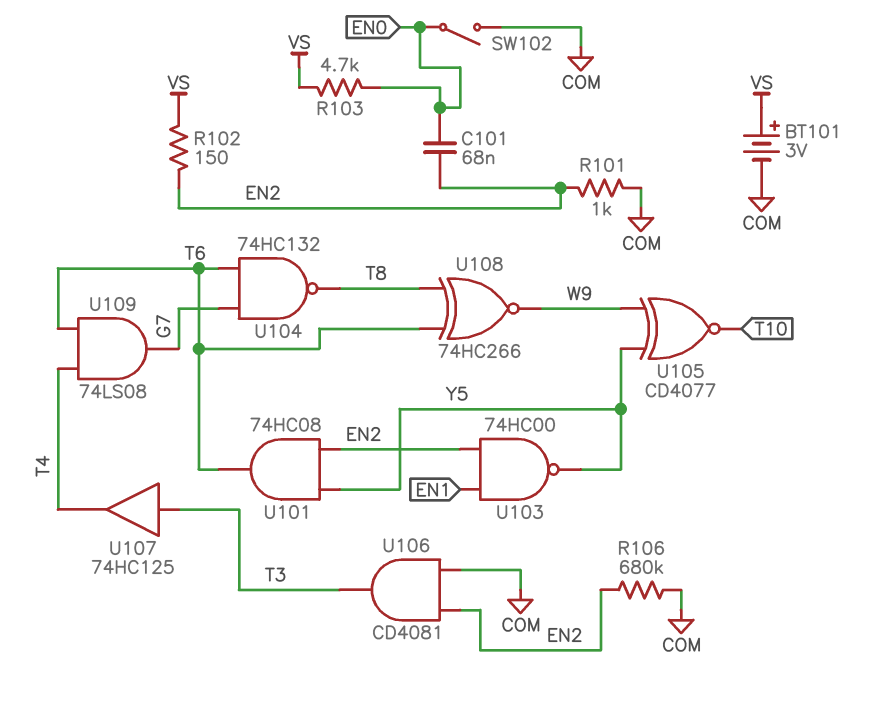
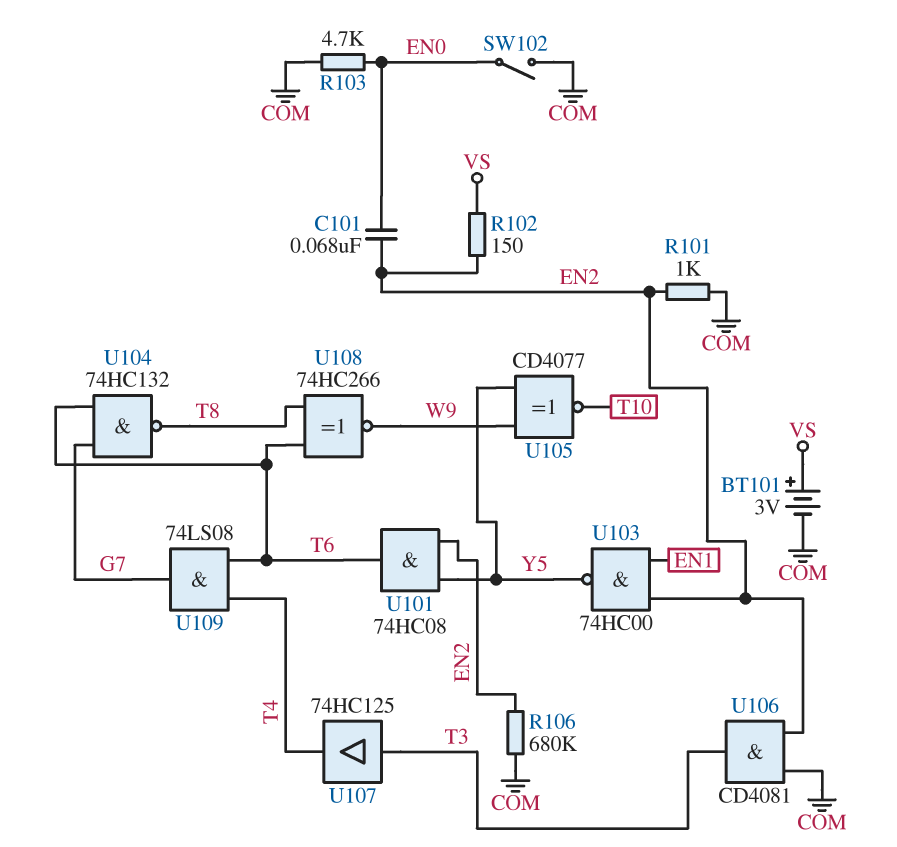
R103: 4.7k (EN0, VS) -> 4.7k (COM, EN0)

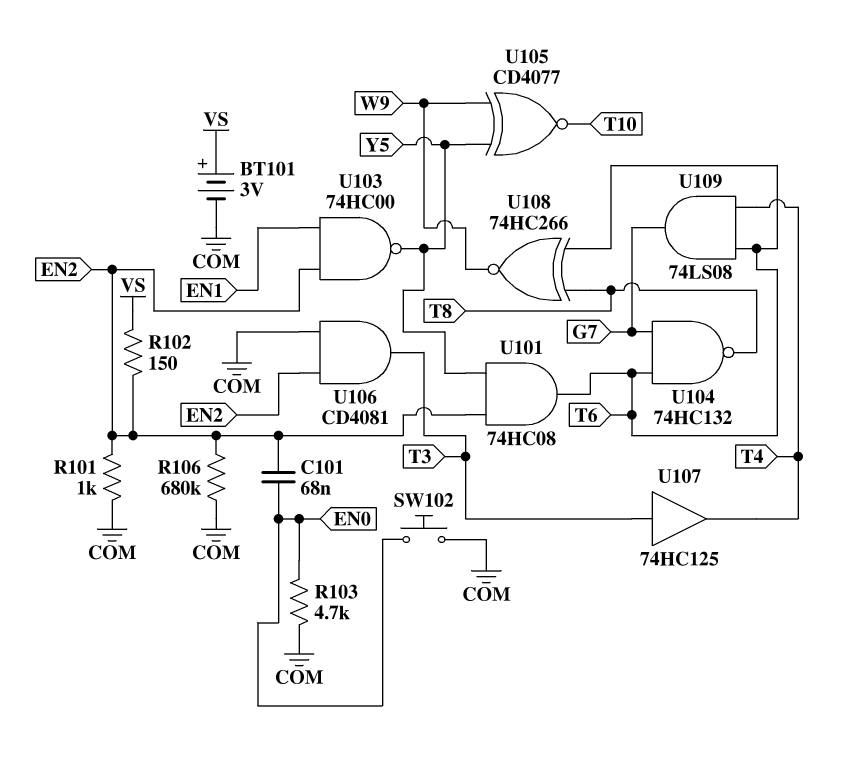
SW102: switch (COM, EN0) -> button (COM, EN0)

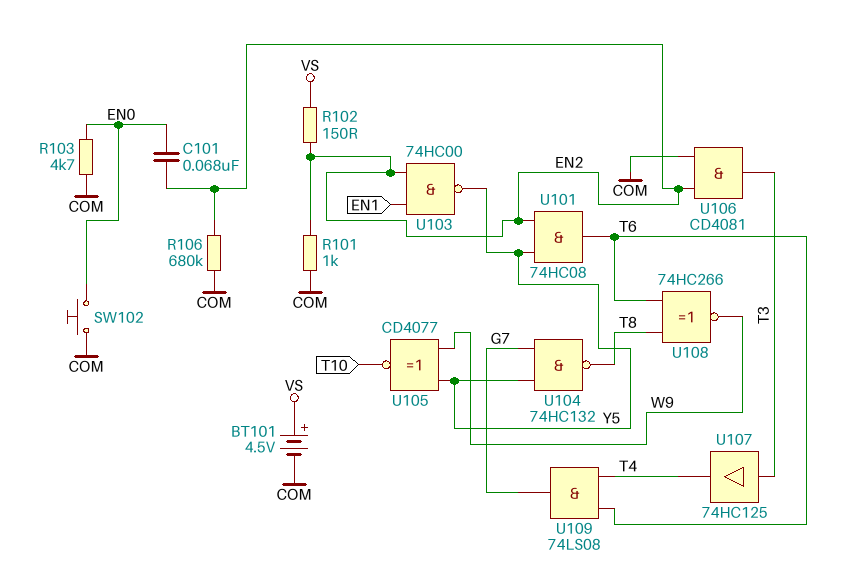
BT101: 3V (plus VS, minus COM) -> 4.5V (plus VS, minus COM)
U104: NAND 74HC132 (in G7, in T6, out T8) -> NAND 74HC132 (in G7, in Y5, out T8)

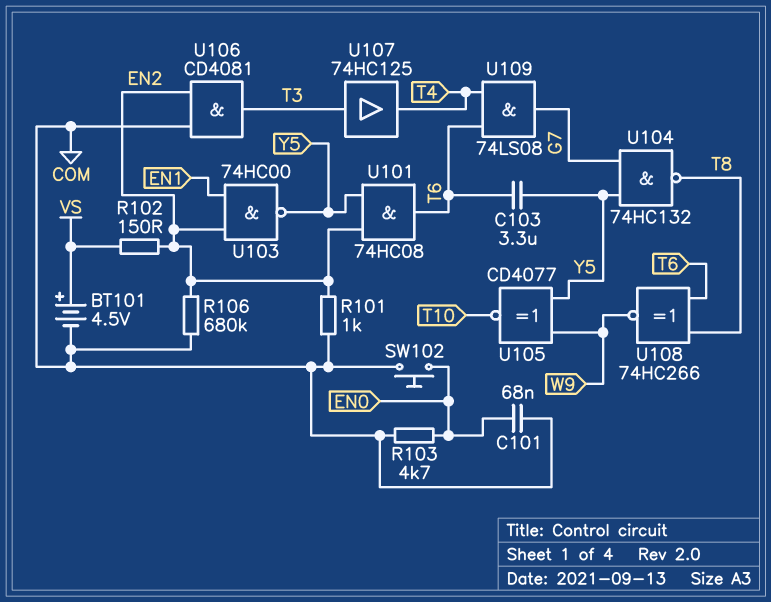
C101: 68nF (EN0, EN2) -> 68nF (COM, EN0)
C103: none -> 3.3uF (T6, Y5)

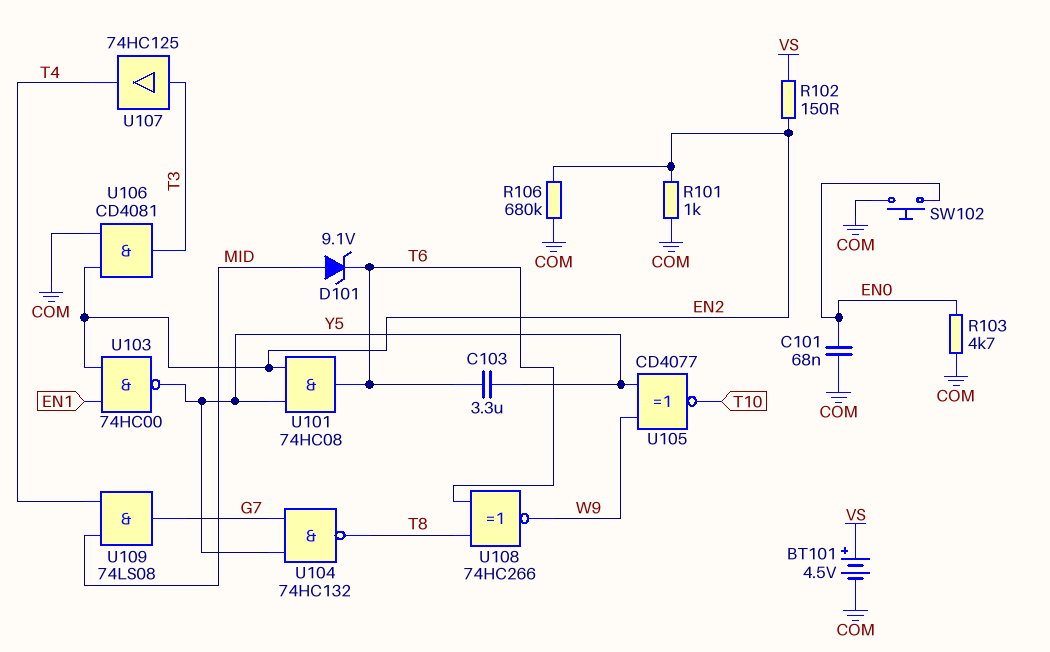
D101: none -> zener 9.1V (A MID, K T6)
U109: AND 74LS08 (in T4, in T6, out G7) -> AND 74LS08 (in MID, in T4, out G7)

